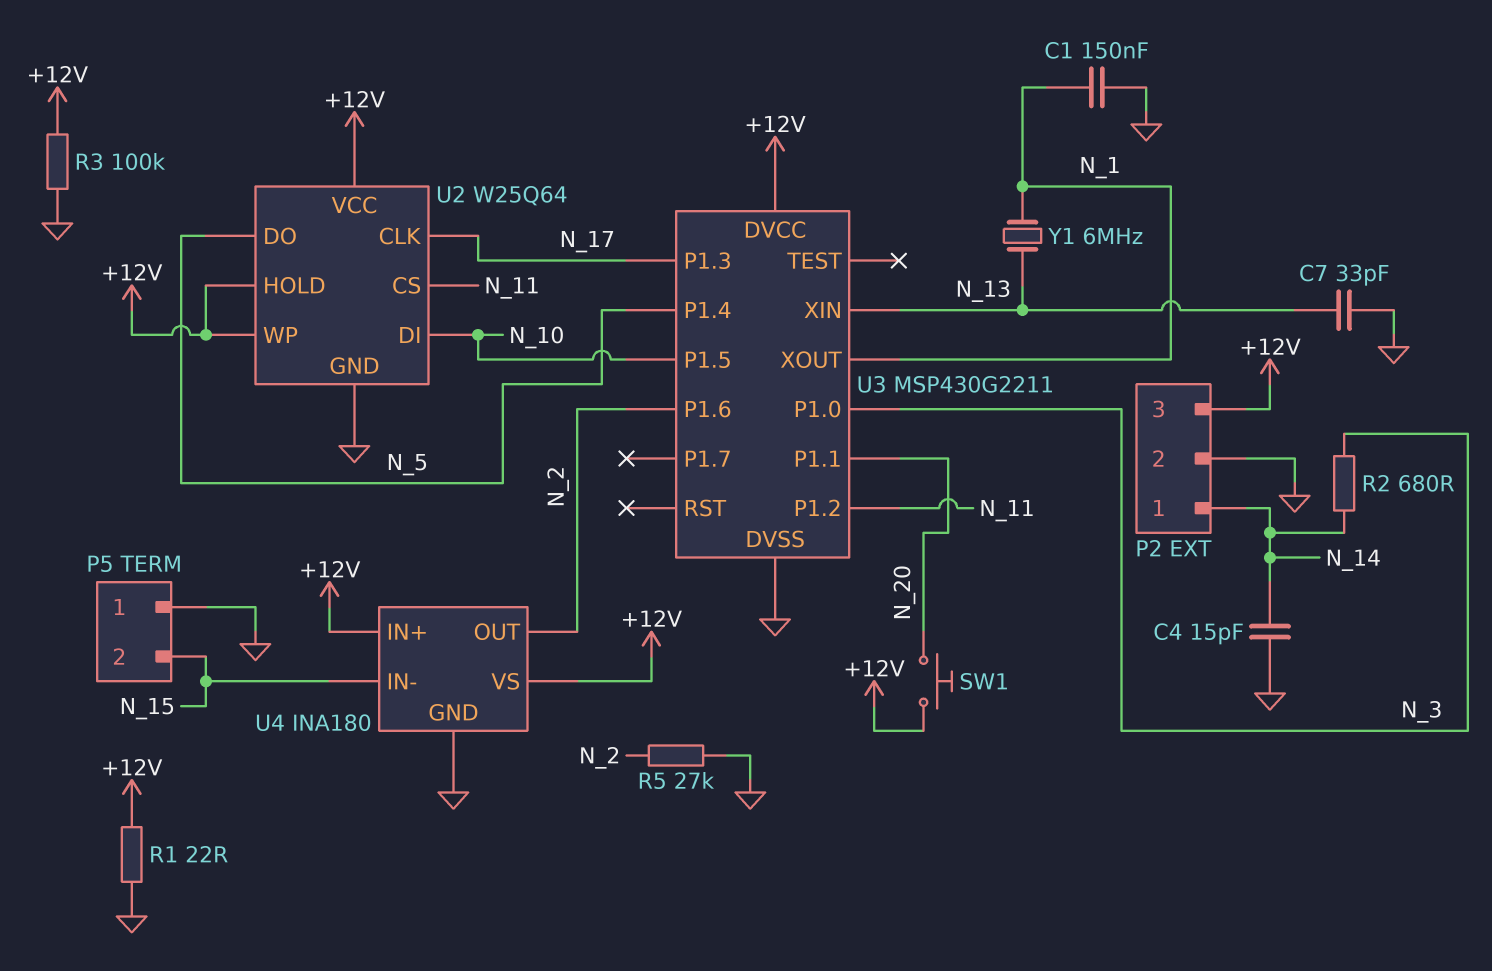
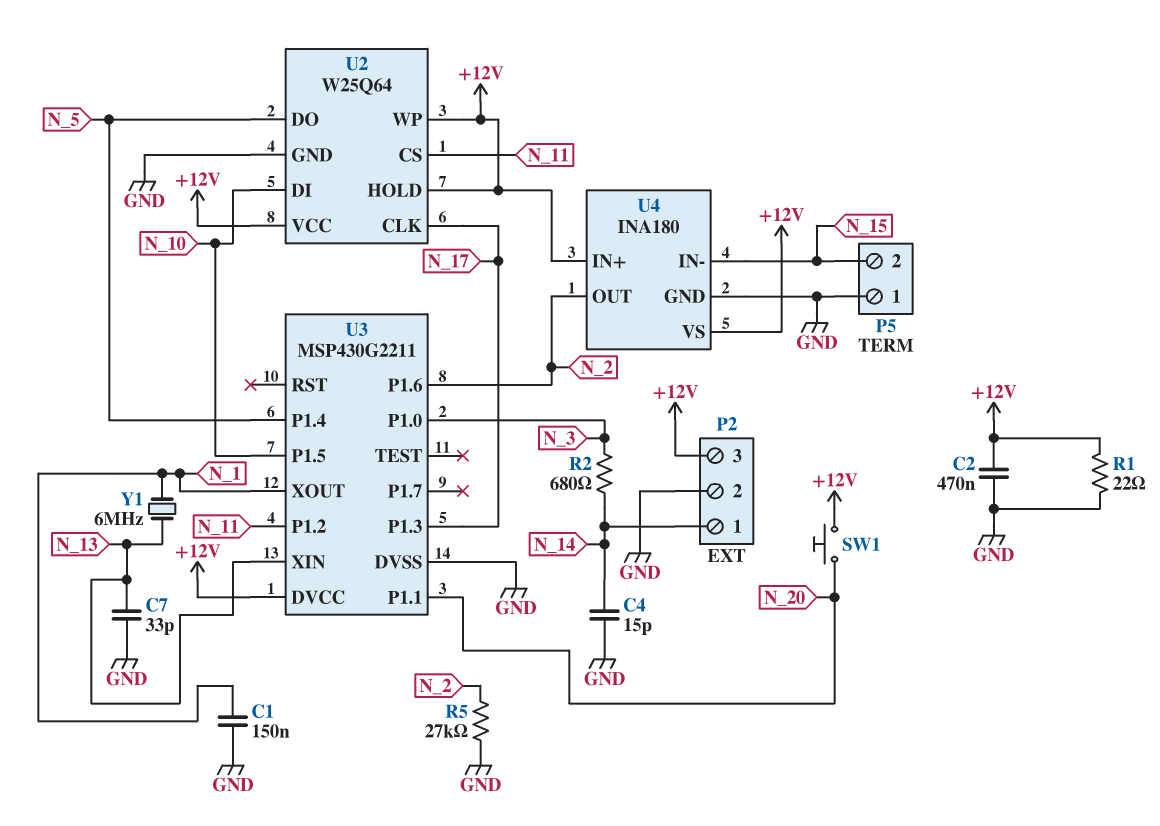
C2: none -> 470nF (+12V, GND)
R3: 100k (+12V, GND) -> none

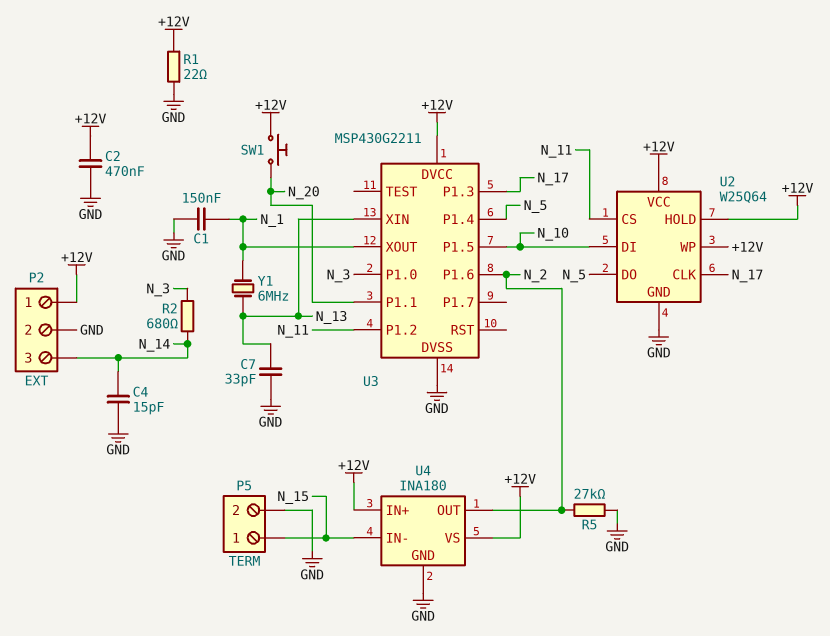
P2 pin 1: N_14 -> +12V
P2 pin 3: +12V -> N_14
P5 pin 1: GND -> N_15
P5 pin 2: N_15 -> GND

